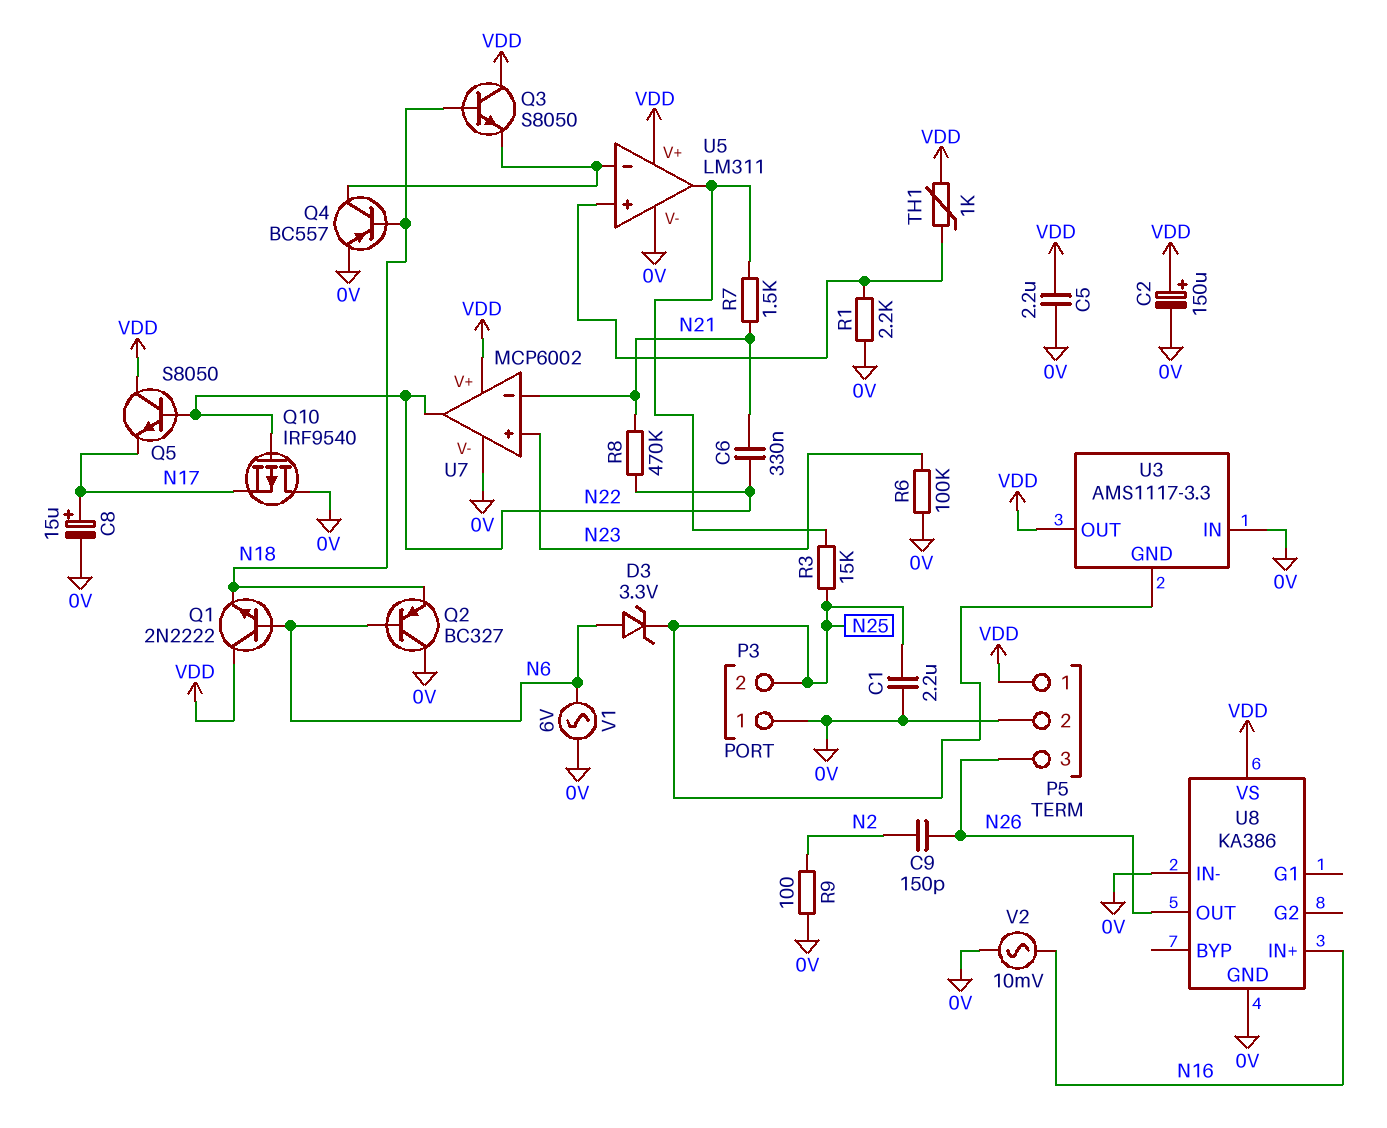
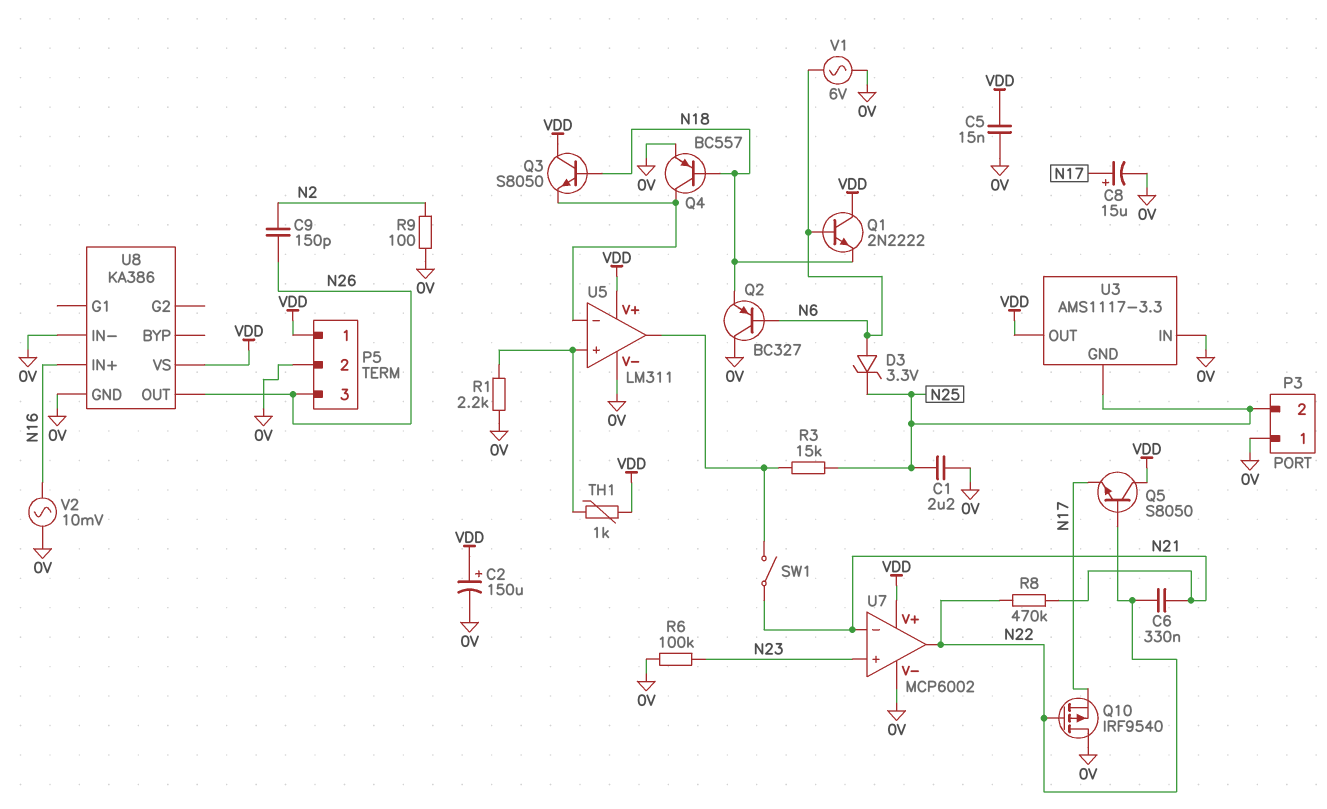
C5: 2.2uF (0V, VDD) -> 15nF (0V, VDD)
R7: 1.5k (N21, U5/out) -> none
SW1: none -> switch (N21, U5/out)

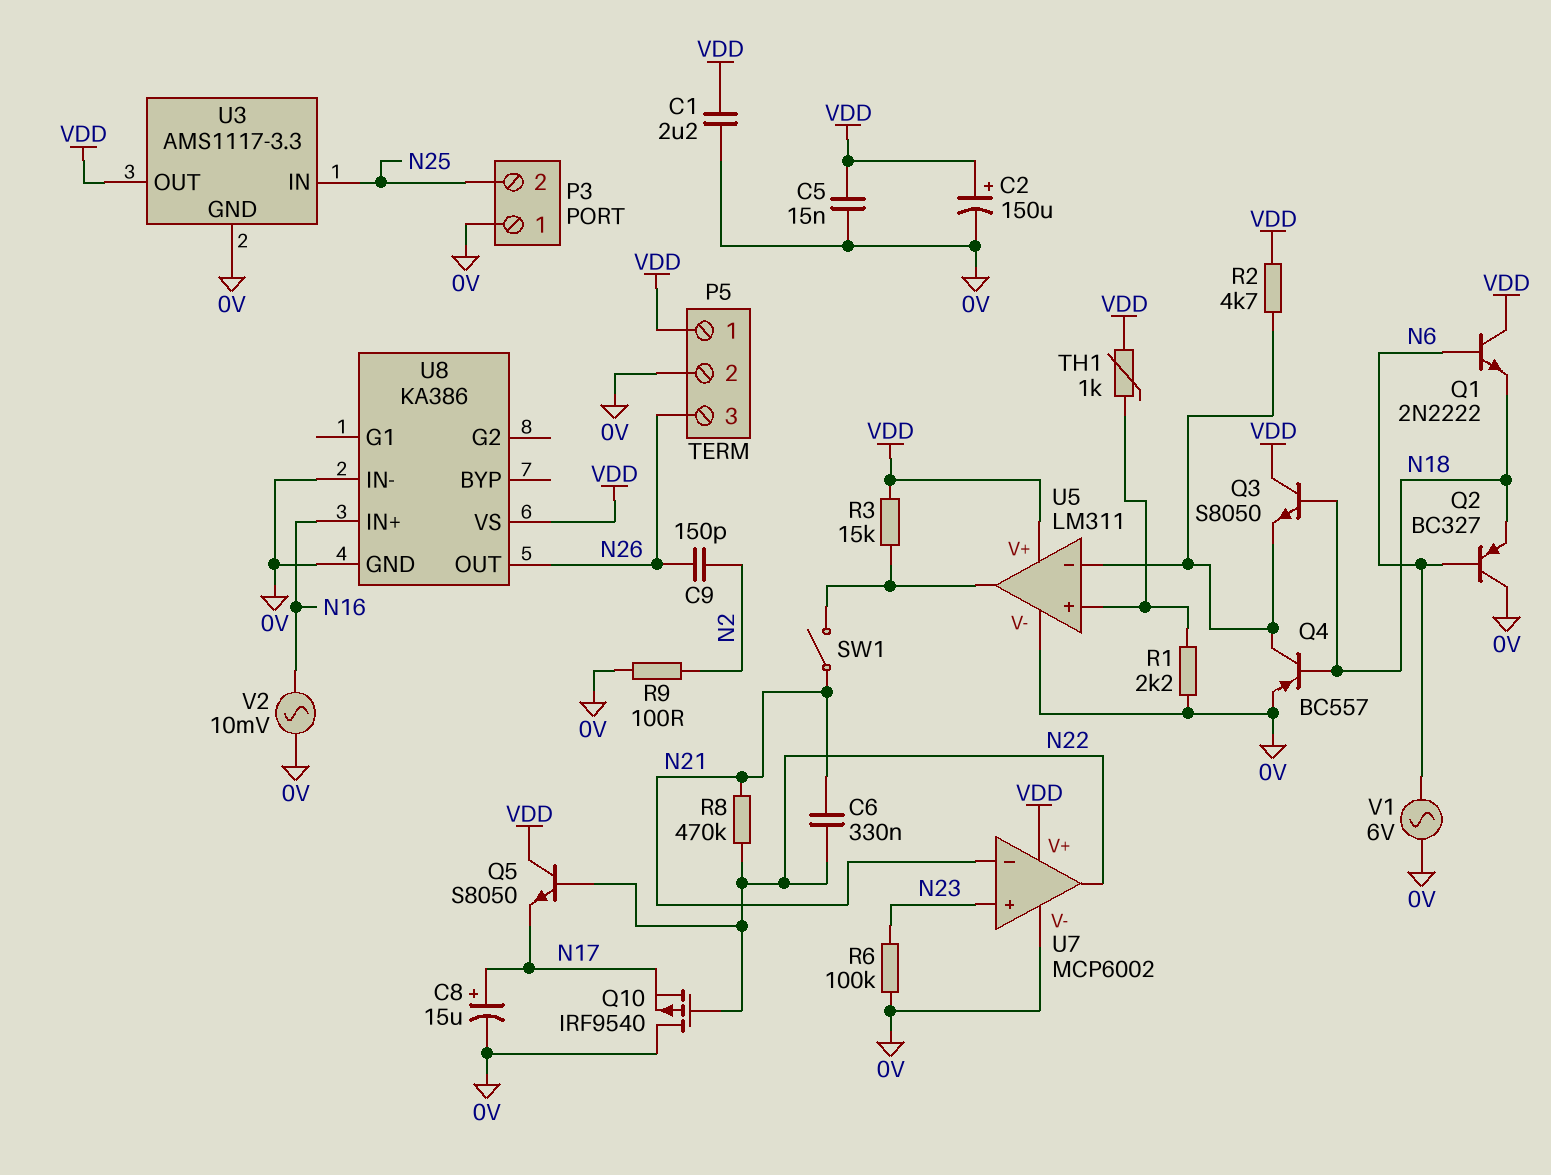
C1: 2.2uF (0V, N25) -> 2.2uF (0V, VDD)
D3: zener 3.3V (A N6, K N25) -> none
R2: none -> 4.7k (U5/in-, VDD)
R3: 15k (N25, U5/out) -> 15k (U5/out, VDD)
U3 pin GND: N25 -> 0V
U3 pin IN: 0V -> N25

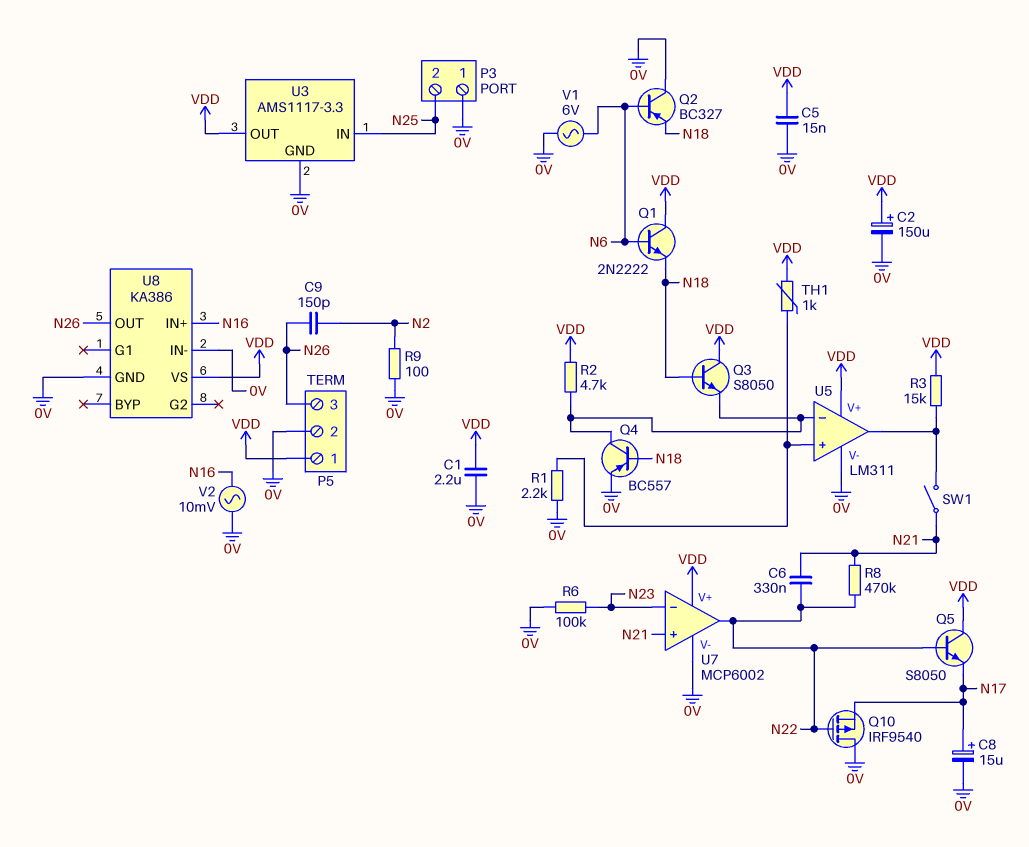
U7 pin in+: N23 -> N21
U7 pin in-: N21 -> N23

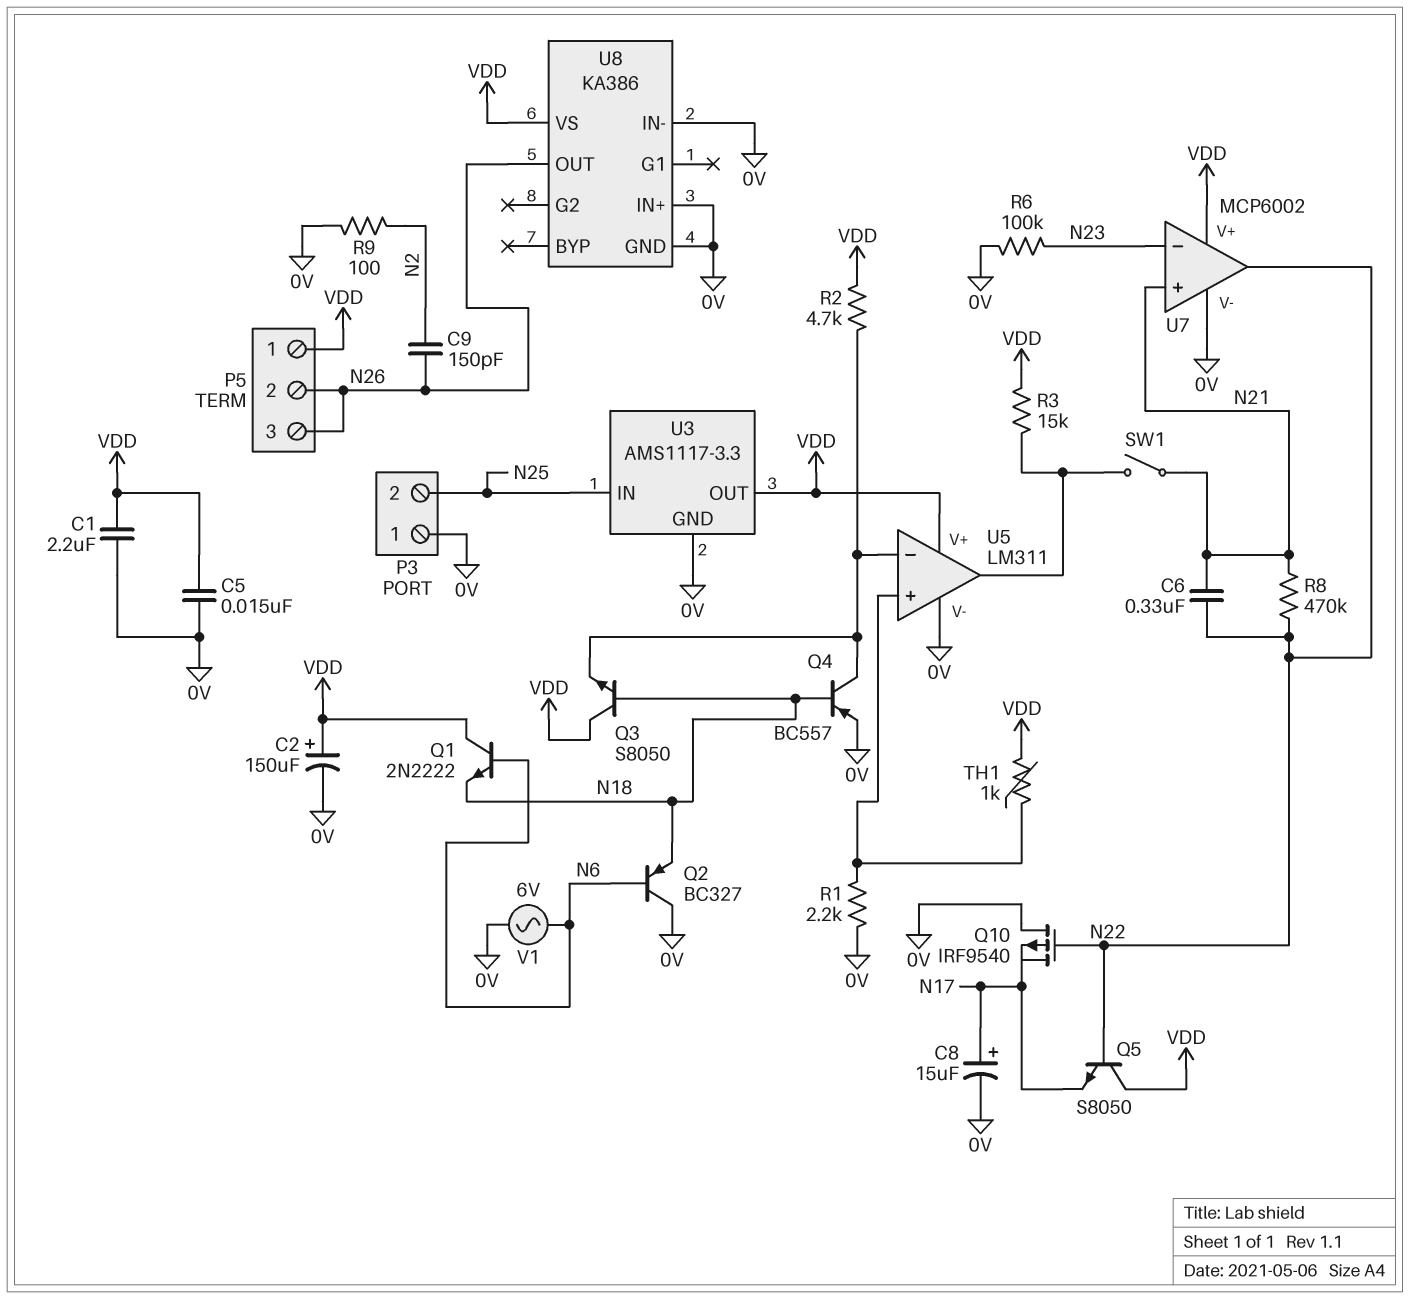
P5 pin 2: 0V -> N26
U8 pin IN+: N16 -> 0V
V2: AC 10mV (0V, N16) -> none

